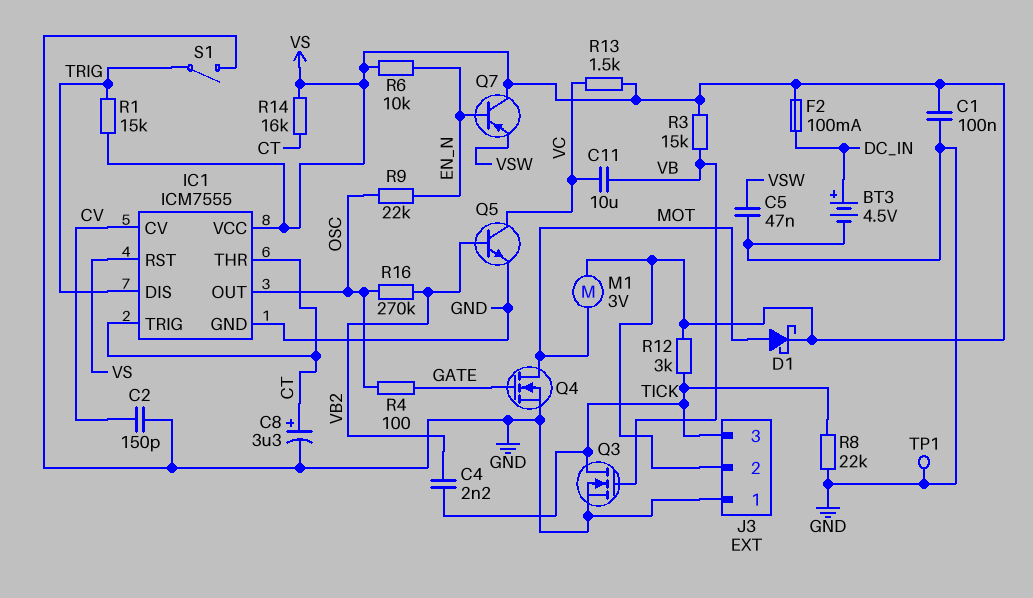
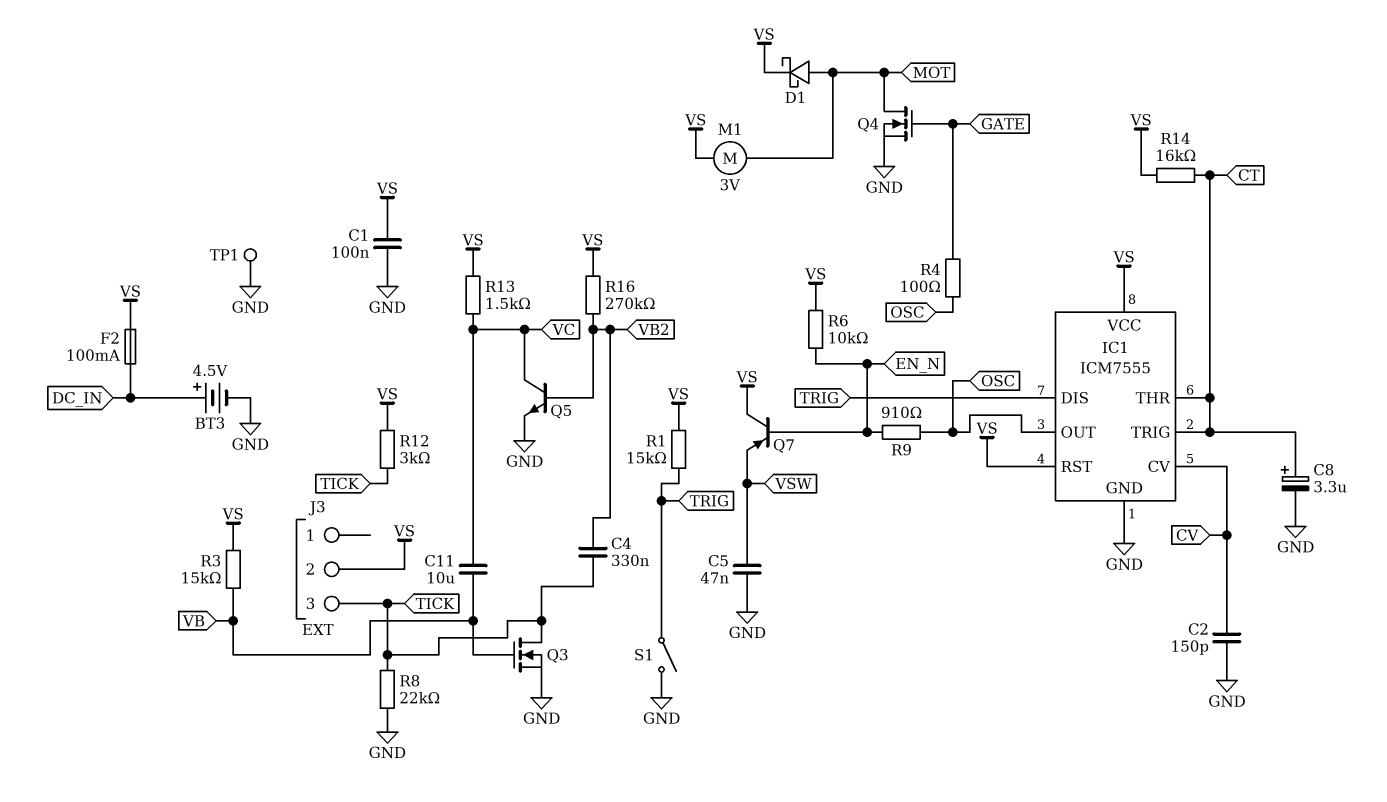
C4: 2.2nF (TICK, VB2) -> 330nF (TICK, VB2)
J3 pin 1: GND -> none
R9: 22k (EN_N, OSC) -> 910 (EN_N, OSC)
R16: 270k (OSC, VB2) -> 270k (VB2, VS)

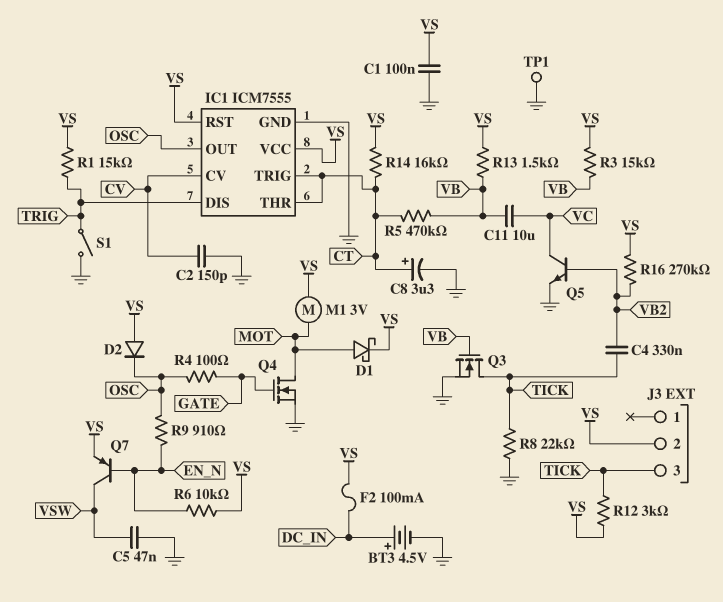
D2: none -> diode (A VS, K OSC)
Q7: PNP (B EN_N, C VS, E VSW) -> PNP (B EN_N, C VSW, E VS)
R5: none -> 470k (CT, VB)
R13: 1.5k (VC, VS) -> 1.5k (VB, VS)

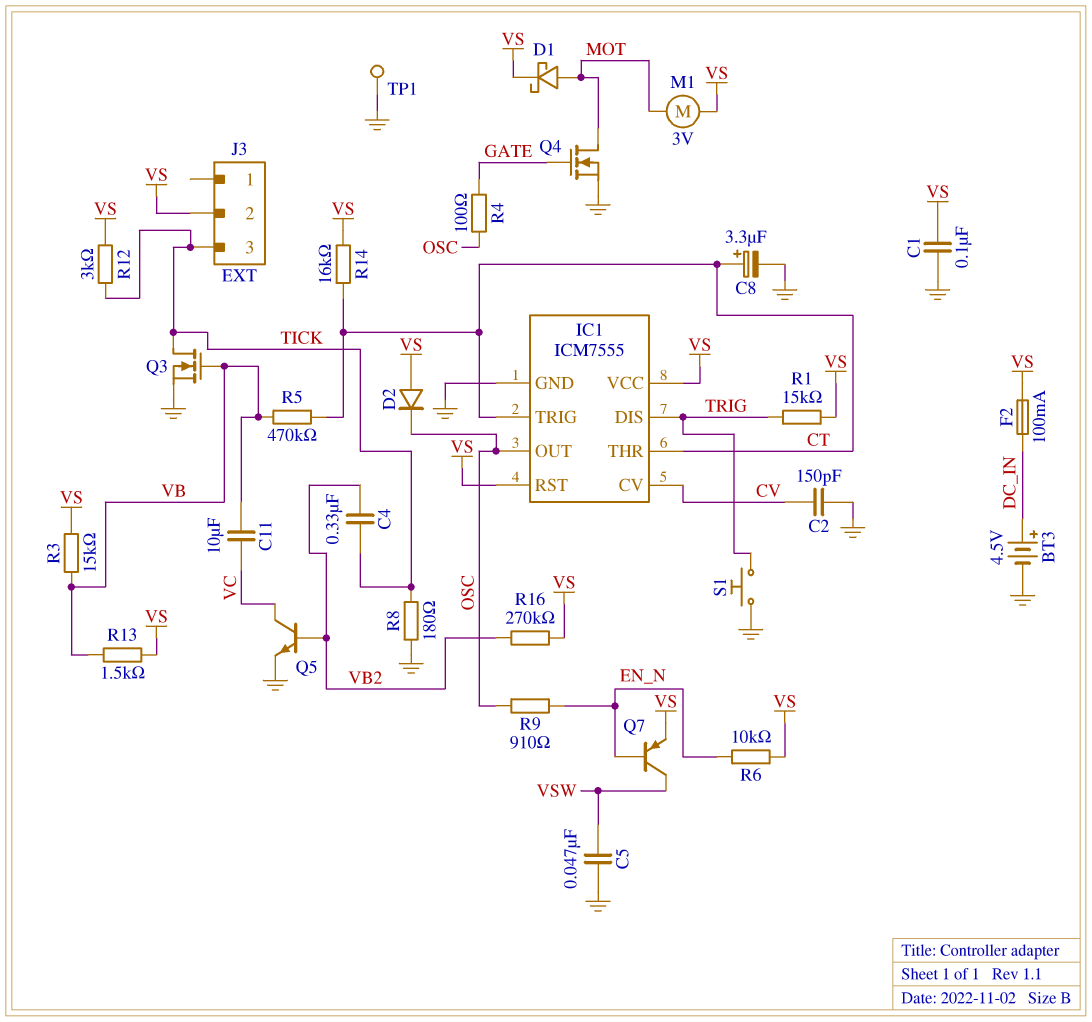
R8: 22k (GND, TICK) -> 180 (GND, TICK)
S1: switch (GND, TRIG) -> button (GND, TRIG)

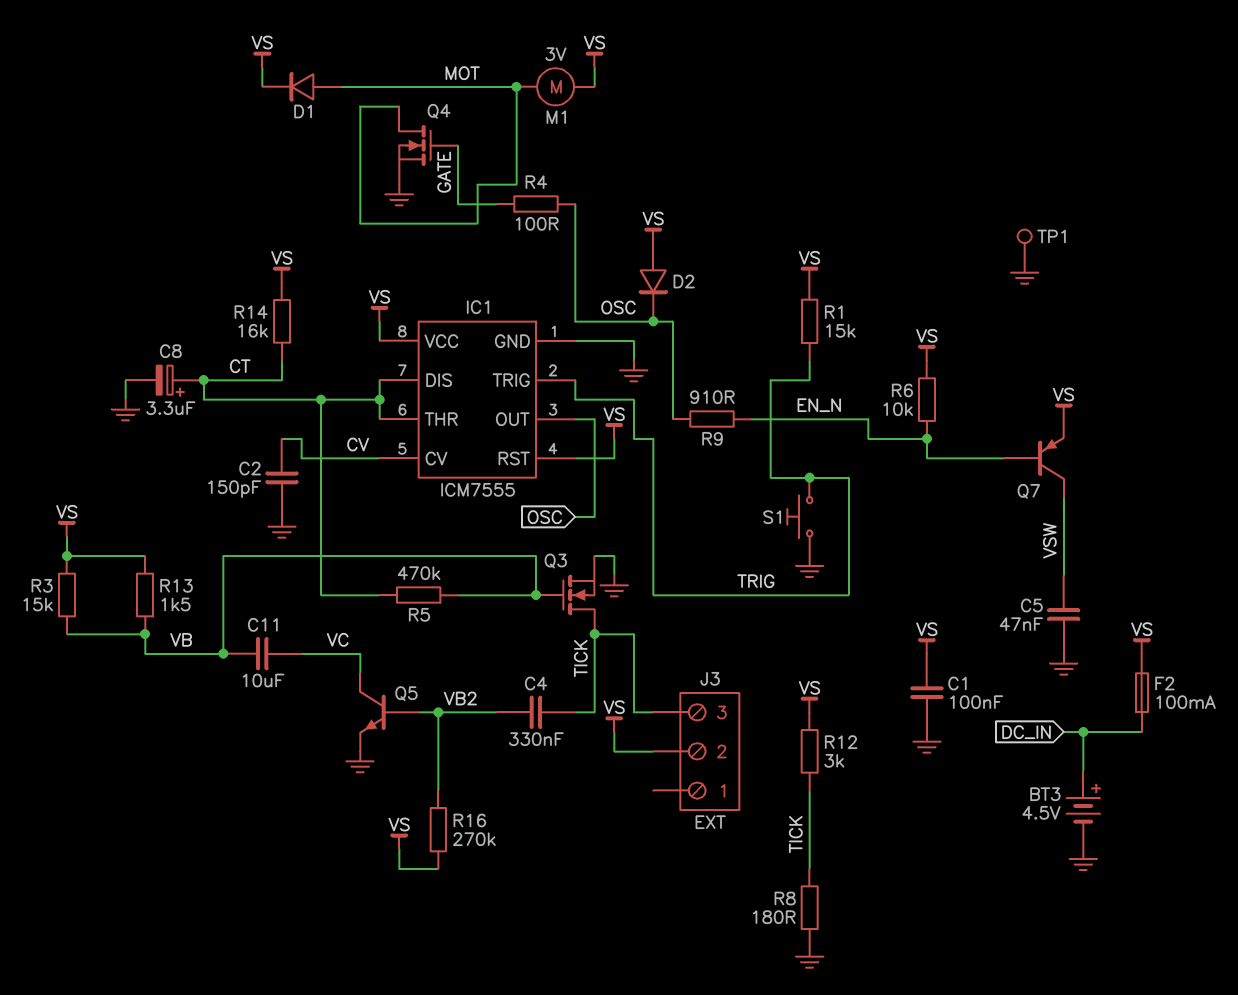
D1: schottky (A MOT, K VS) -> diode (A MOT, K VS)
IC1 pin DIS: TRIG -> CT
IC1 pin TRIG: CT -> TRIG

